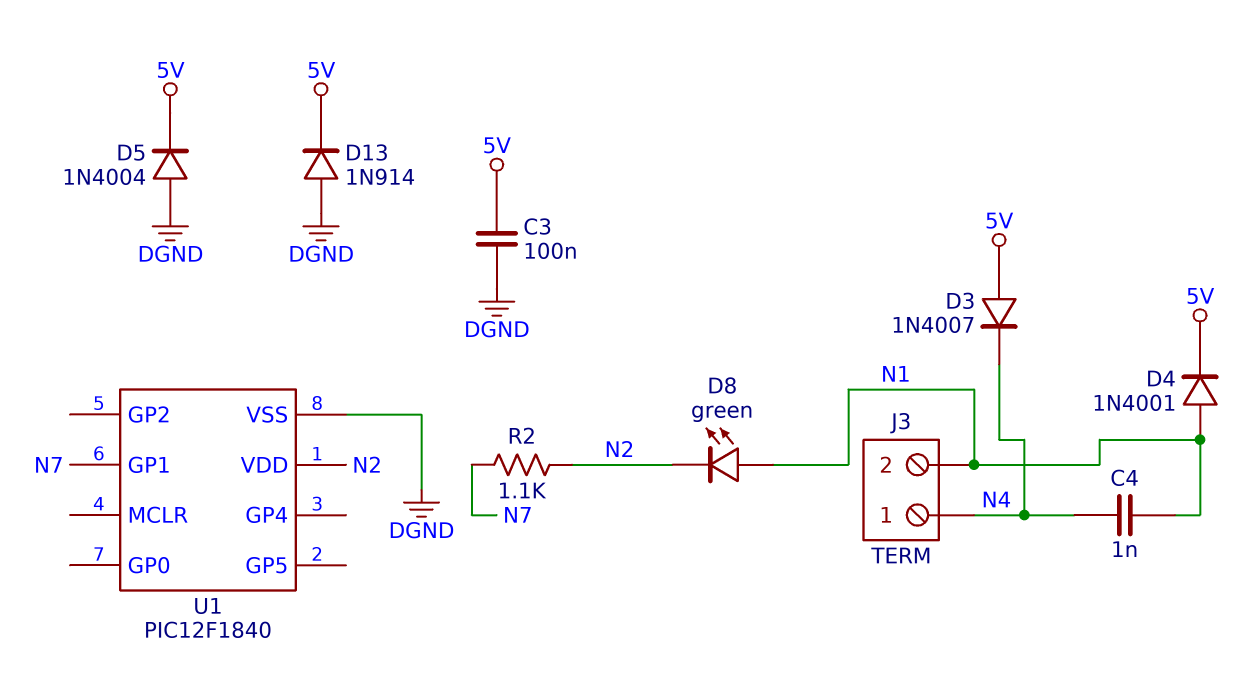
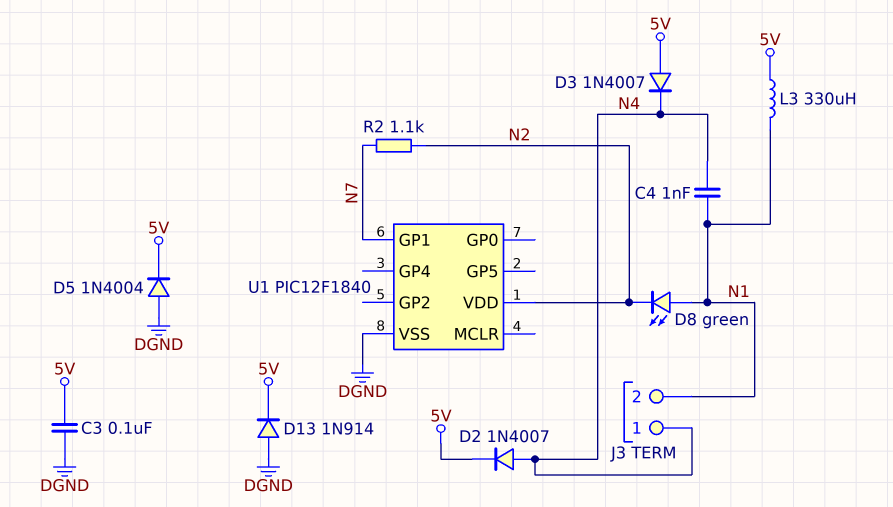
D2: none -> diode 1N4007 (A N4, K 5V)
D4: diode 1N4001 (A N1, K 5V) -> none
L3: none -> 330uH (5V, N1)

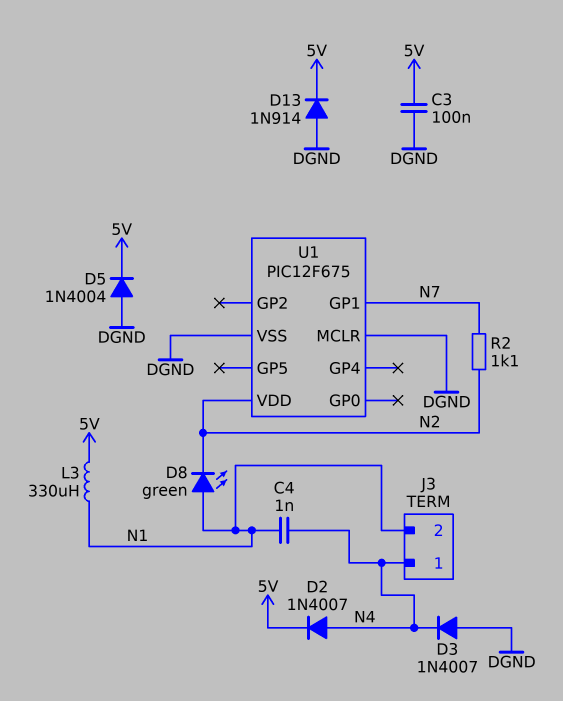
D3: diode 1N4007 (A 5V, K N4) -> diode 1N4007 (A DGND, K N4)
U1: PIC12F1840 -> PIC12F675
U1 pin MCLR: none -> DGND

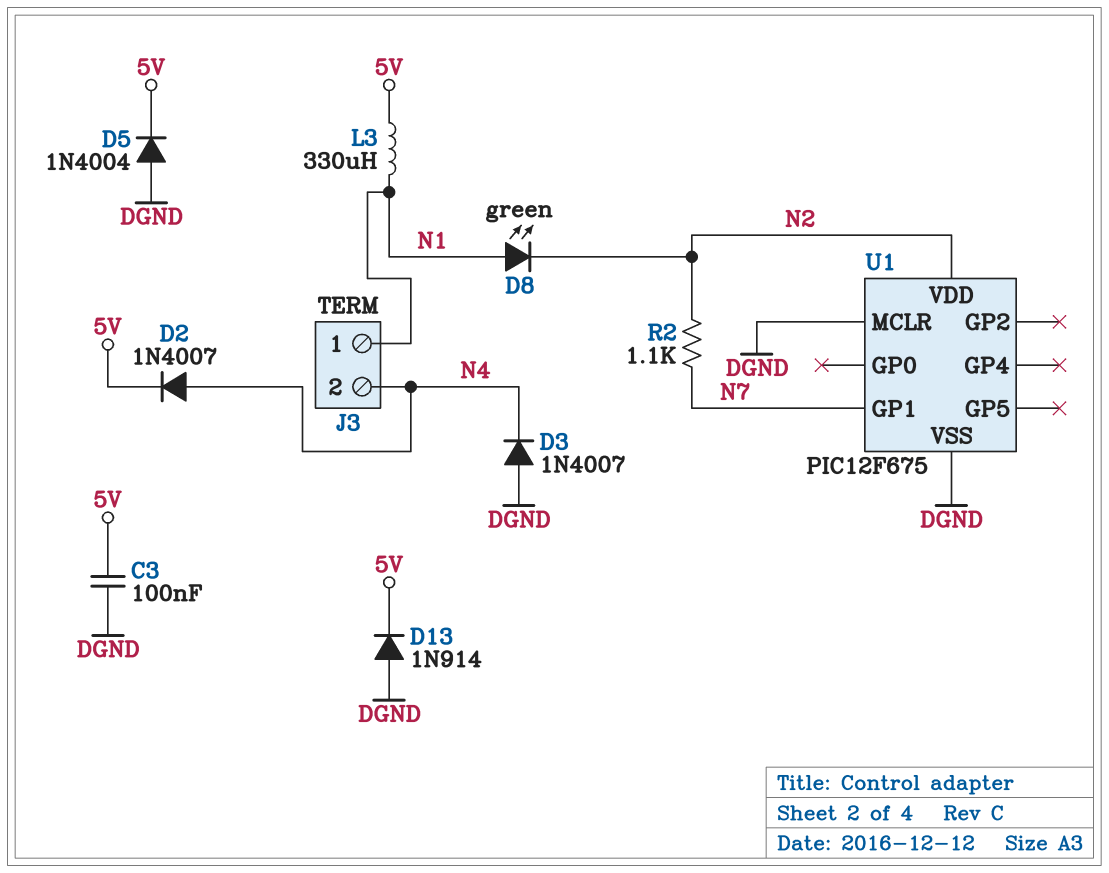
C4: 1nF (N1, N4) -> none
J3 pin 1: N4 -> N1
J3 pin 2: N1 -> N4

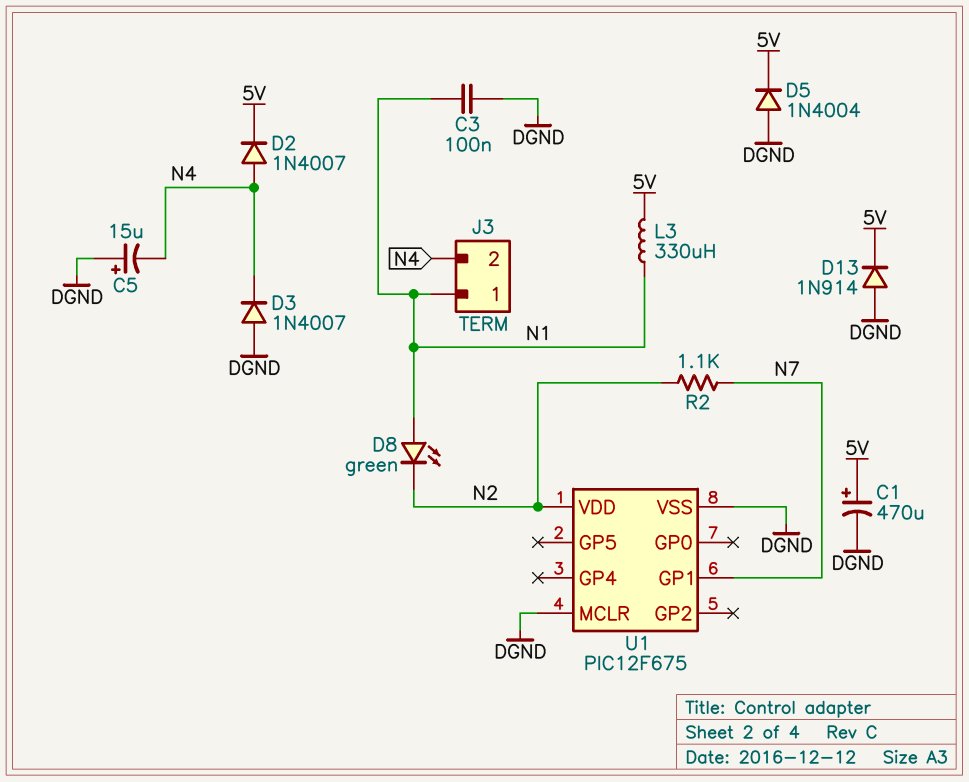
C1: none -> 470uF (plus 5V, minus DGND)
C3: 100nF (5V, DGND) -> 100nF (DGND, N1)
C5: none -> 15uF (plus DGND, minus N4)

